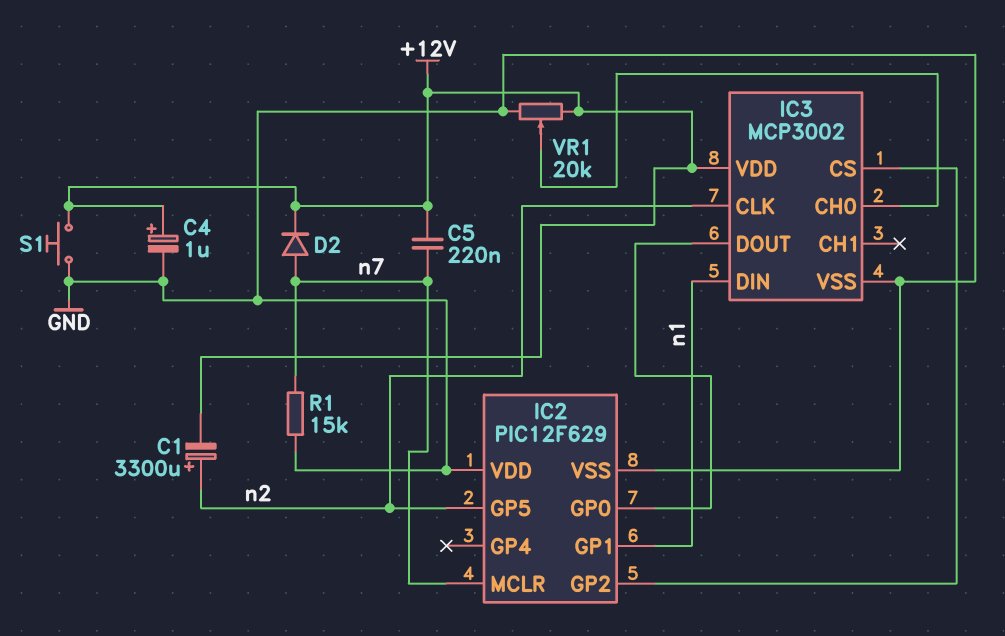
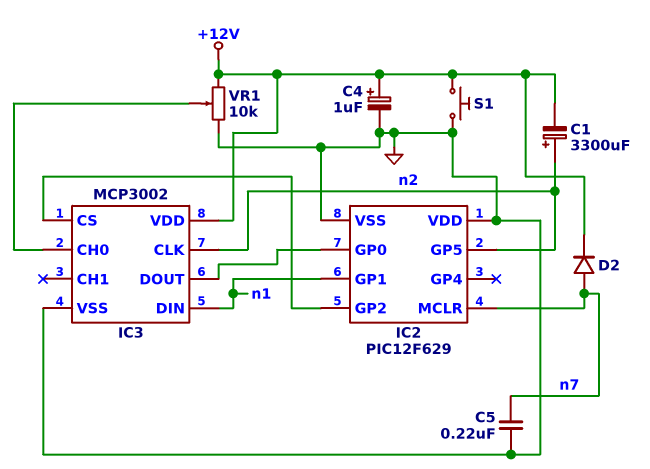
C5: 220nF (+12V, n7) -> 220nF (GND, n7)
R1: 15k (GND, n7) -> none
VR1: 20k (+12V, GND, wiper IC3/CH0) -> 10k (+12V, GND, wiper IC3/CH0)

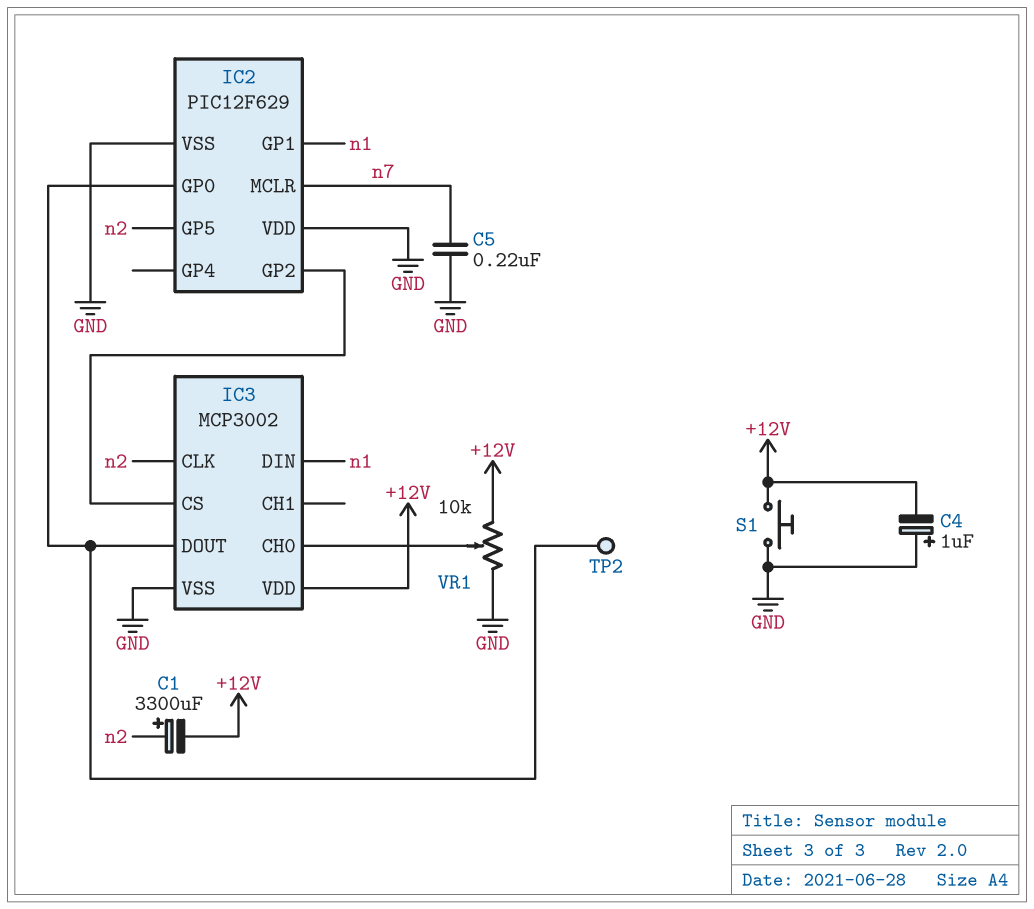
C4: 1uF (plus +12V, minus GND) -> 1uF (plus GND, minus +12V)
D2: diode (A n7, K +12V) -> none
TP2: none -> test point (IC2/GP0)

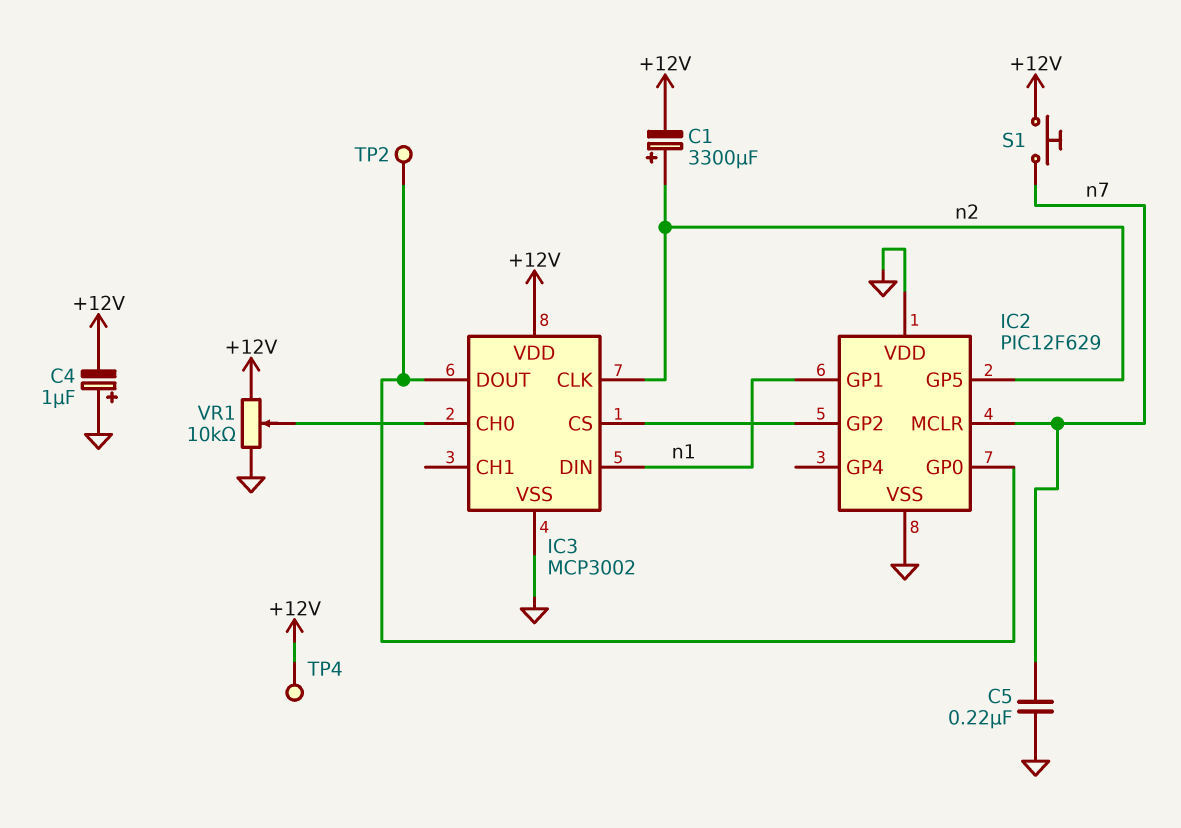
S1: button (+12V, GND) -> button (+12V, n7)
TP4: none -> test point (+12V)

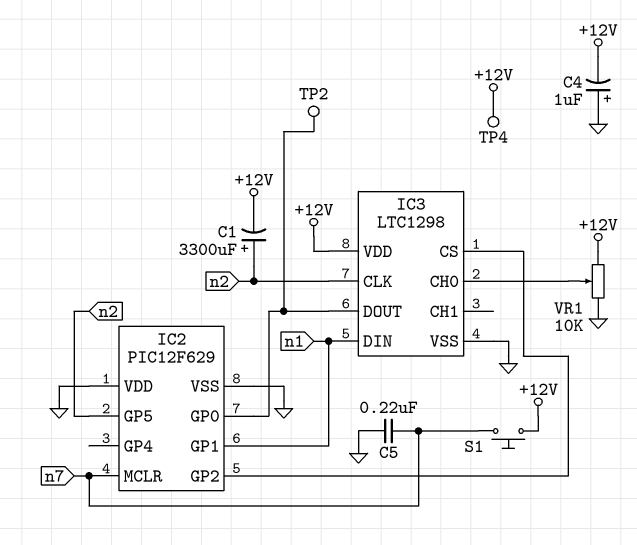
IC3: MCP3002 -> LTC1298

